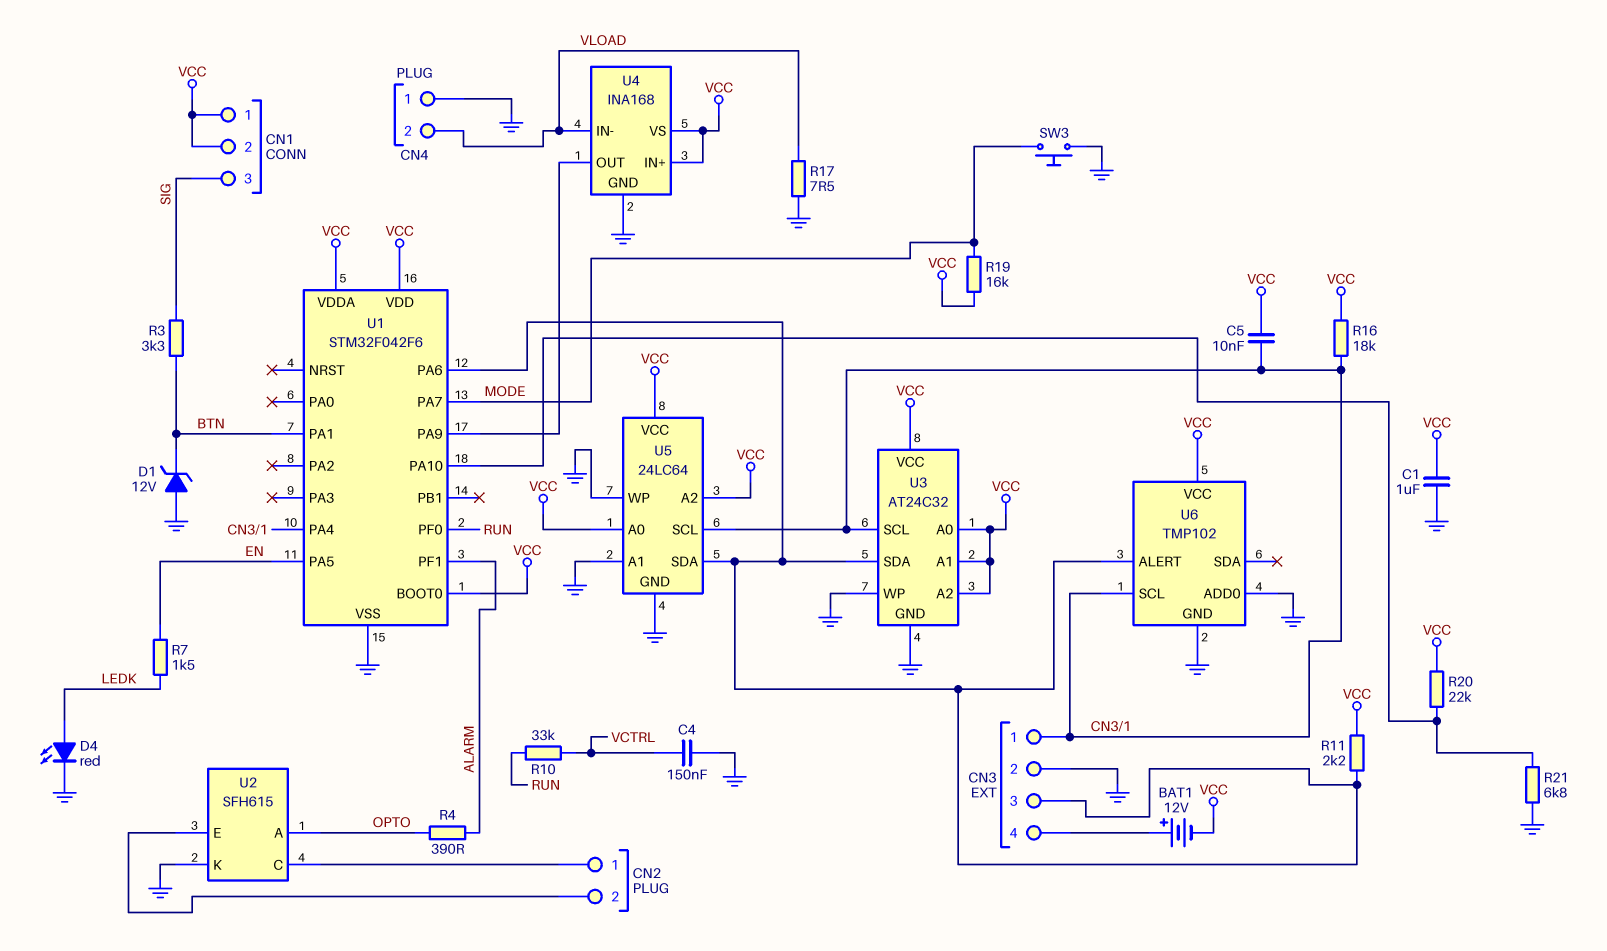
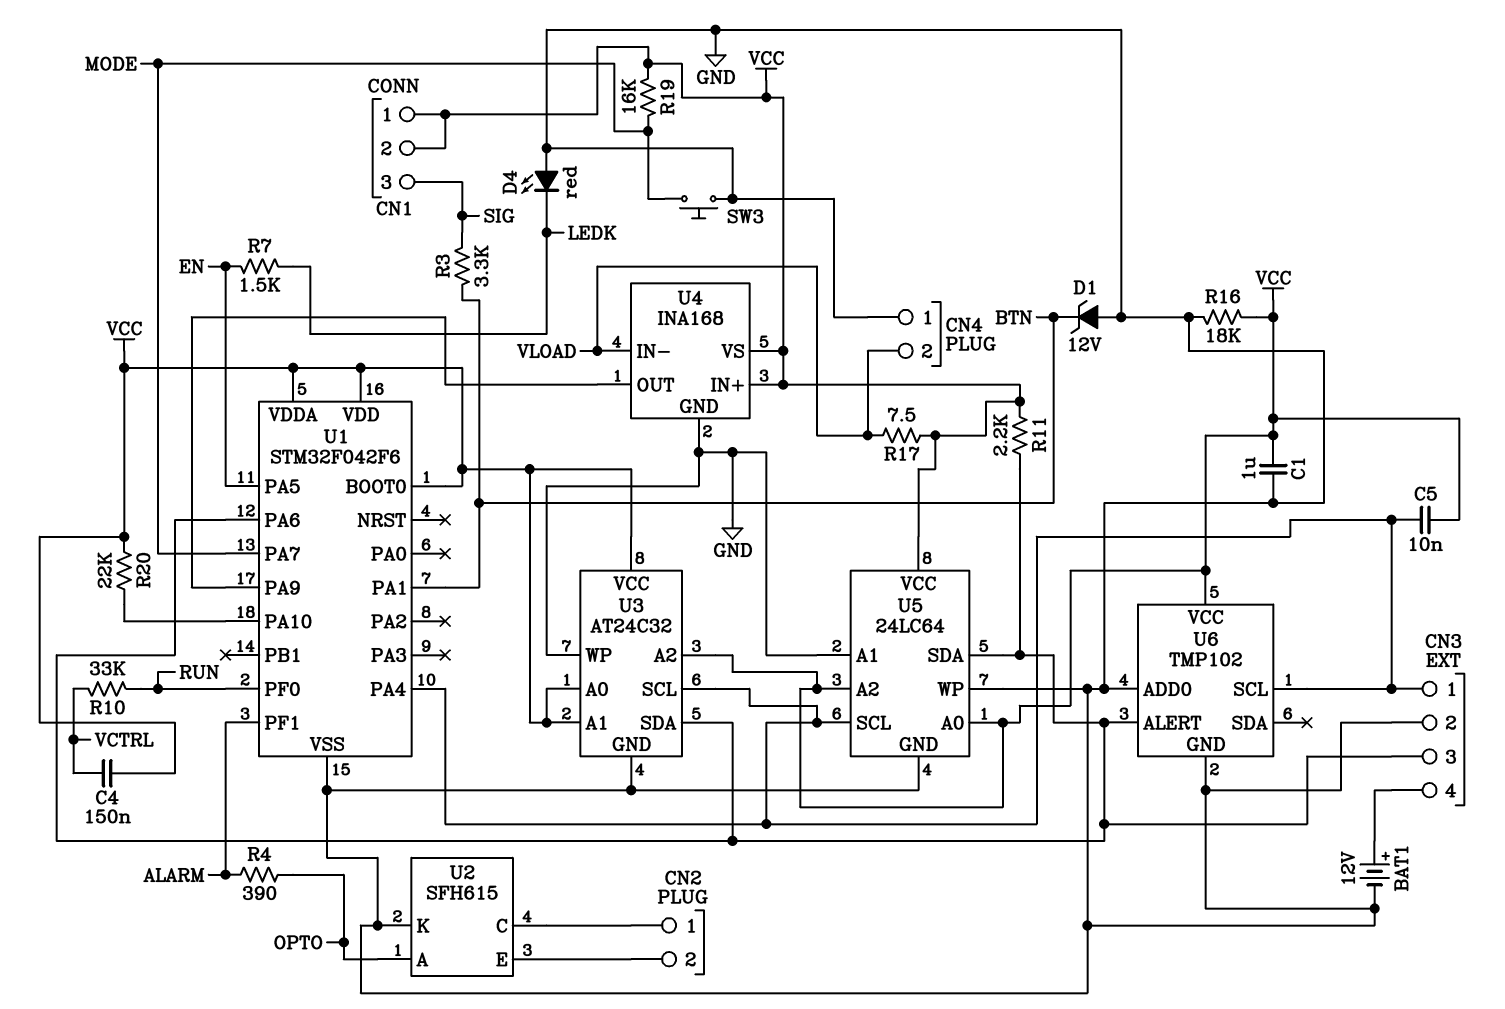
BAT1: 12V (plus CN3/4, minus VCC) -> 12V (plus CN3/4, minus GND)
C4: 150nF (GND, VCTRL) -> 150nF (VCC, VCTRL)
D4: LED red (A LEDK, K GND) -> LED red (A GND, K LEDK)
R16: 18k (CN3/1, VCC) -> 18k (GND, VCC)
R17: 7.5 (GND, VLOAD) -> 7.5 (VCC, VLOAD)
R21: 6.8k (GND, U1/PA10) -> none

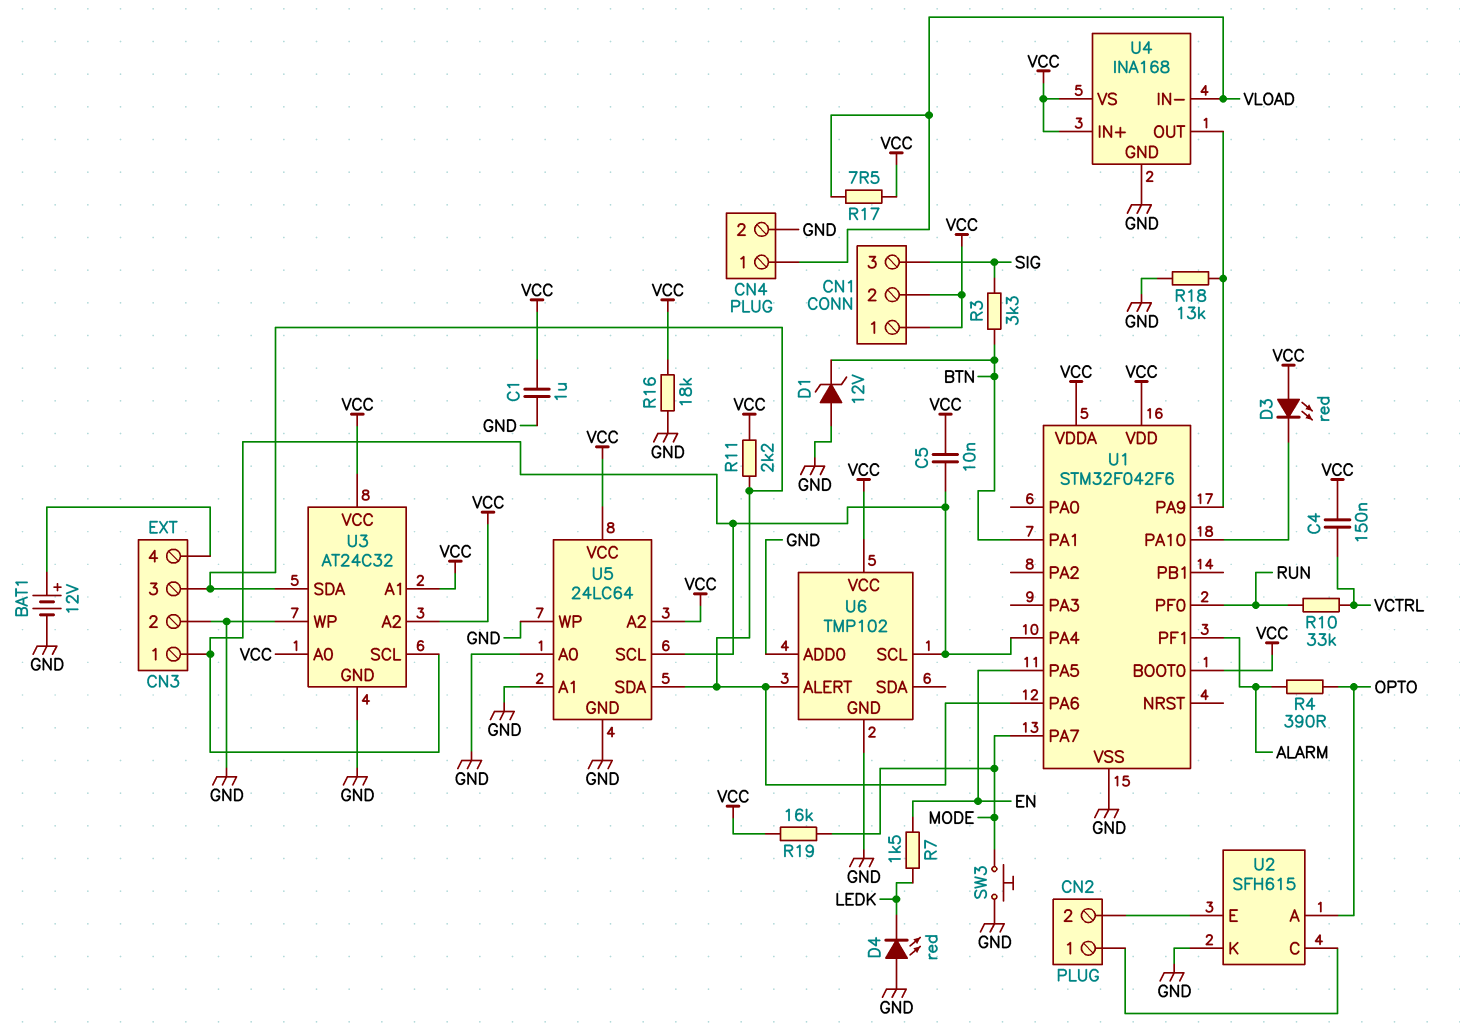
CN4 pin 1: GND -> VLOAD
CN4 pin 2: VLOAD -> GND
D3: none -> LED red (A VCC, K U1/PA10)
R18: none -> 13k (GND, U1/PA9)
R20: 22k (U1/PA10, VCC) -> none
U5 pin A0: VCC -> GND

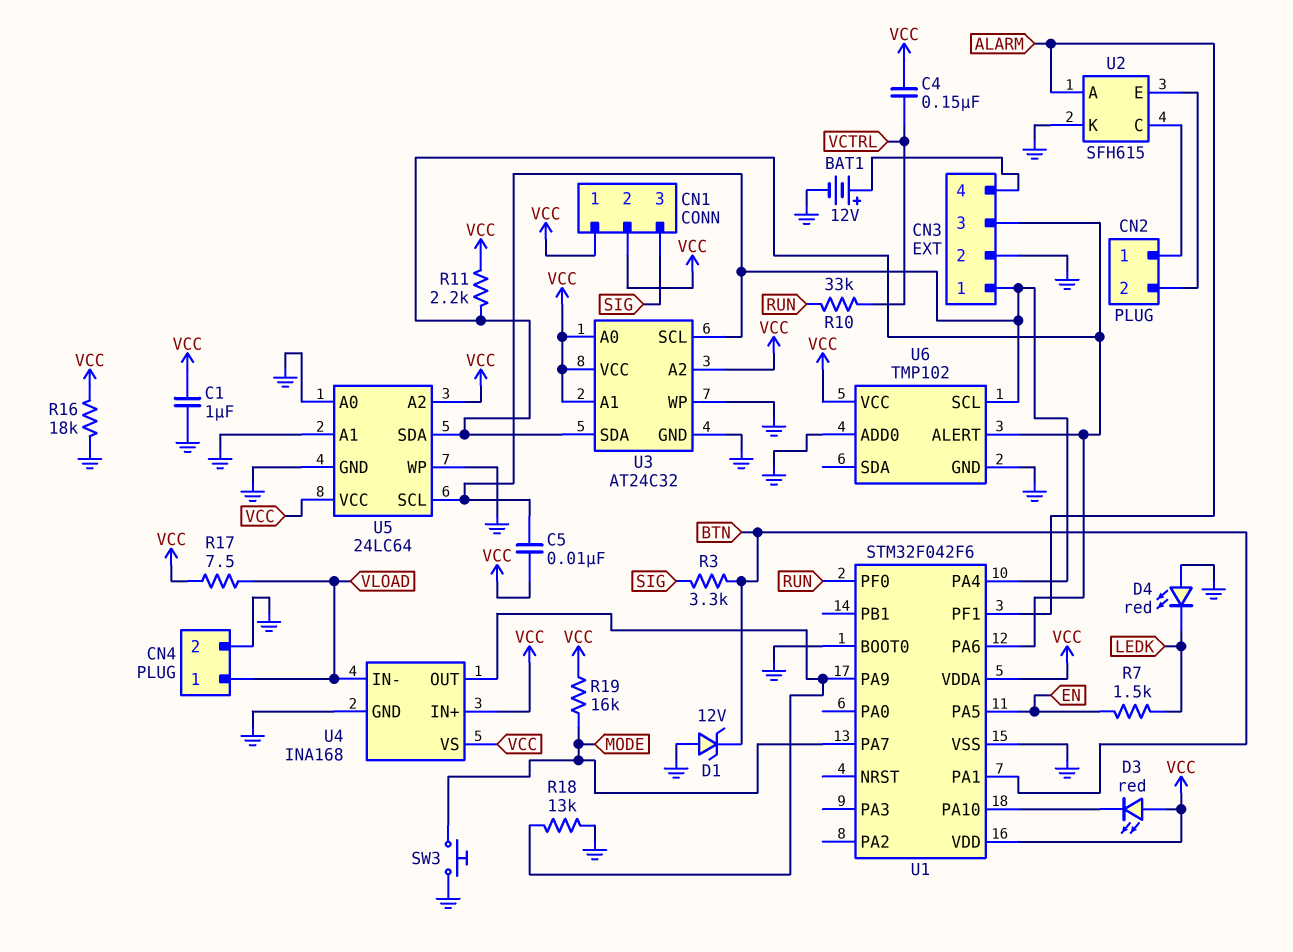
R4: 390 (ALARM, OPTO) -> none
U1 pin BOOT0: VCC -> GND
U2 pin A: OPTO -> ALARM

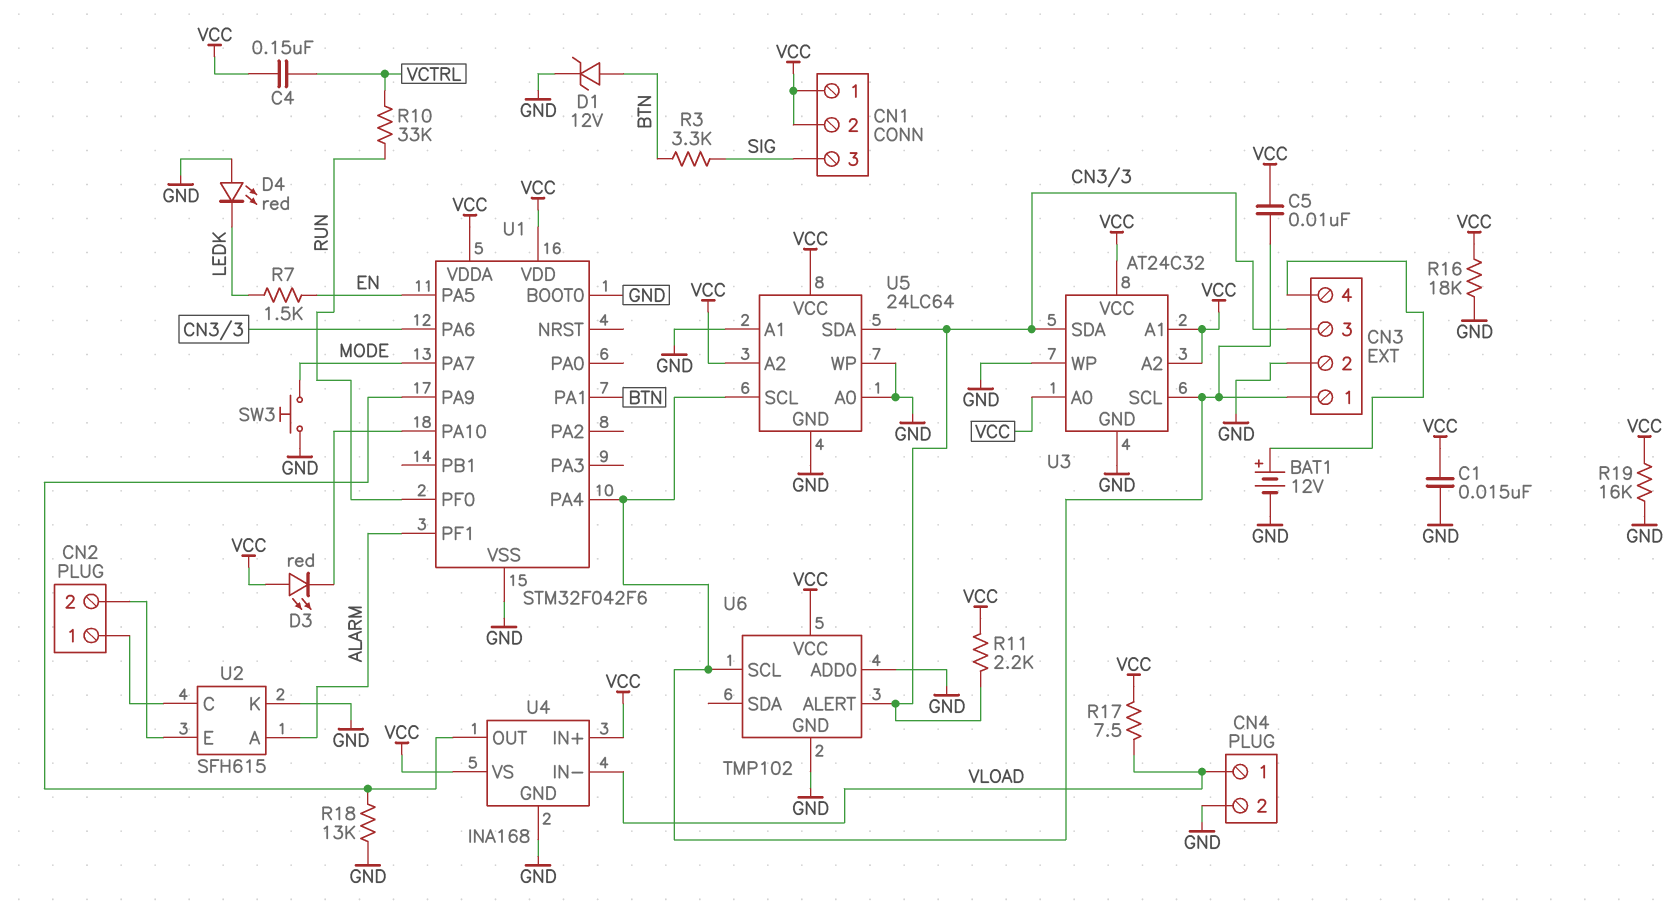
C1: 1uF (GND, VCC) -> 15nF (GND, VCC)
D1: zener 12V (A GND, K BTN) -> zener 12V (A BTN, K GND)
R19: 16k (MODE, VCC) -> 16k (GND, VCC)

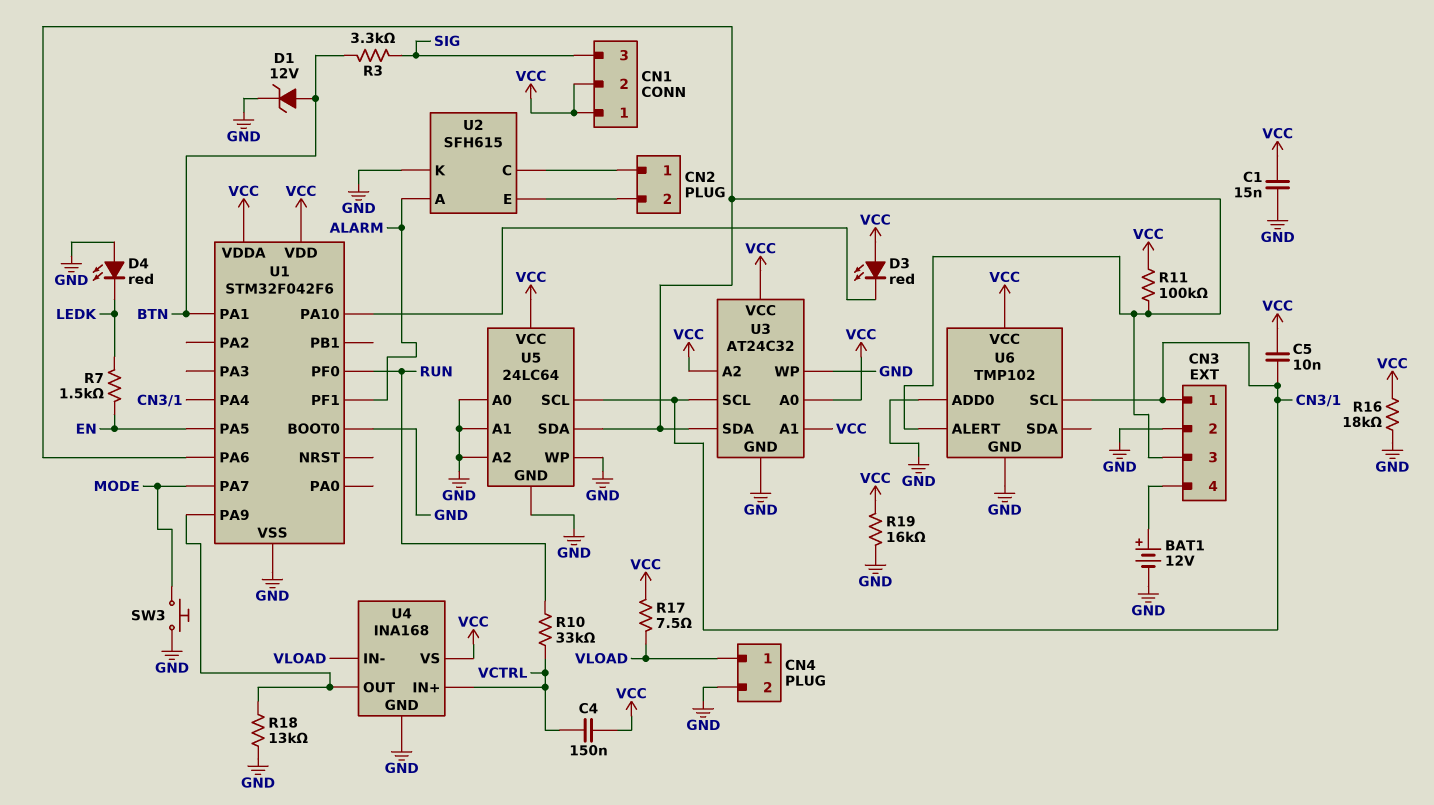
R11: 2.2k (CN3/3, VCC) -> 100k (CN3/3, VCC)
U4 pin IN+: VCC -> VCTRL
U5 pin A2: VCC -> GND

